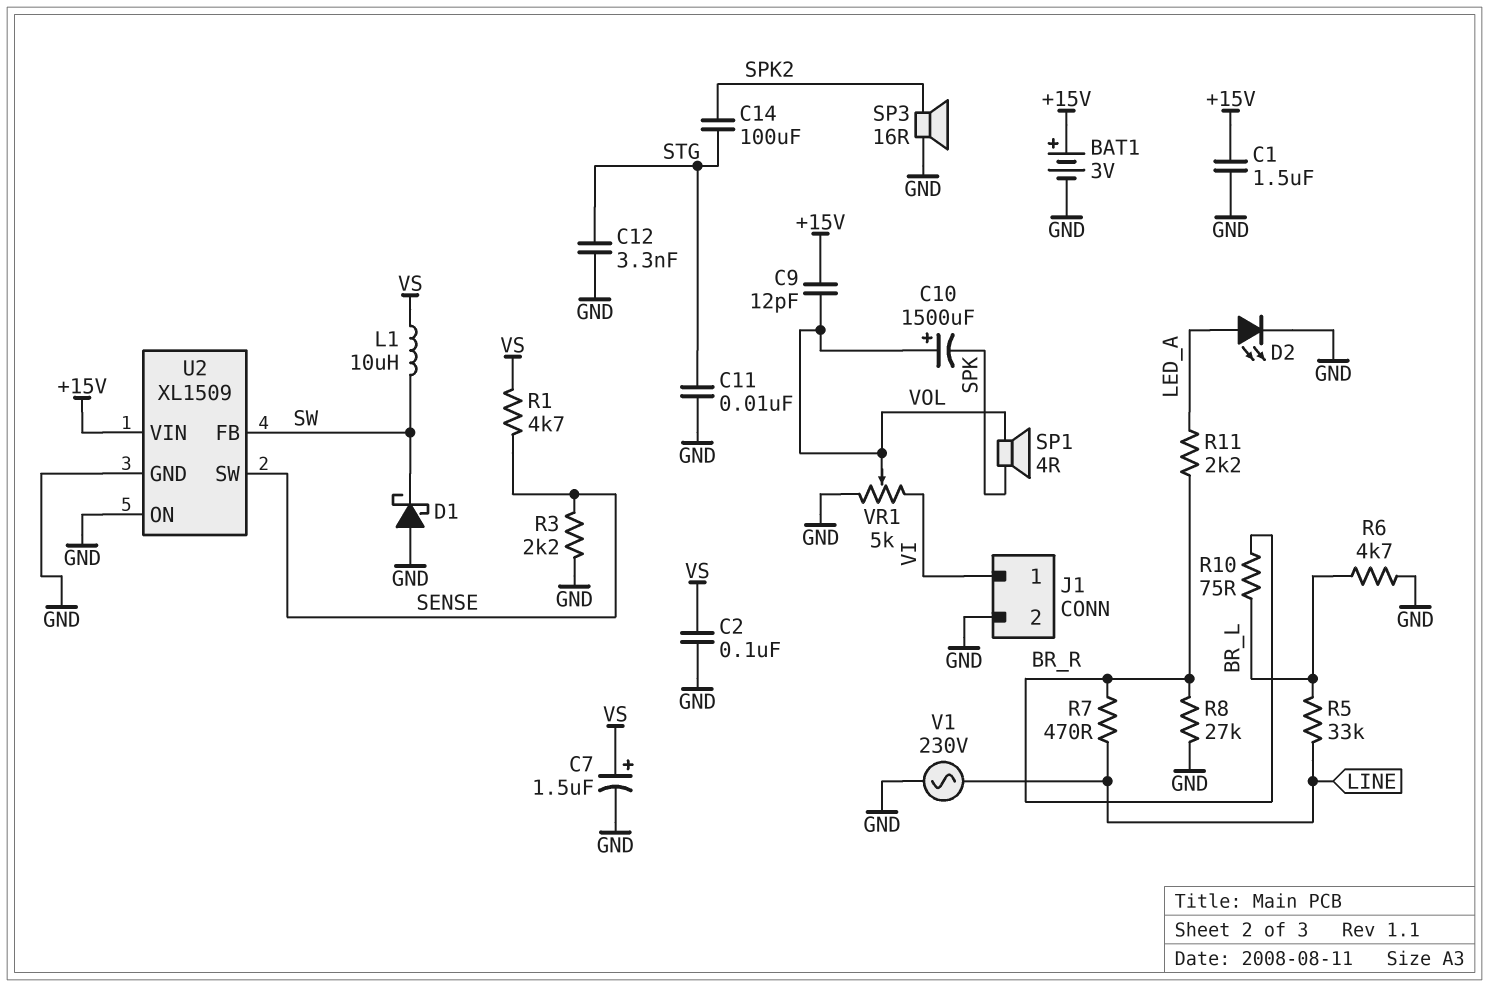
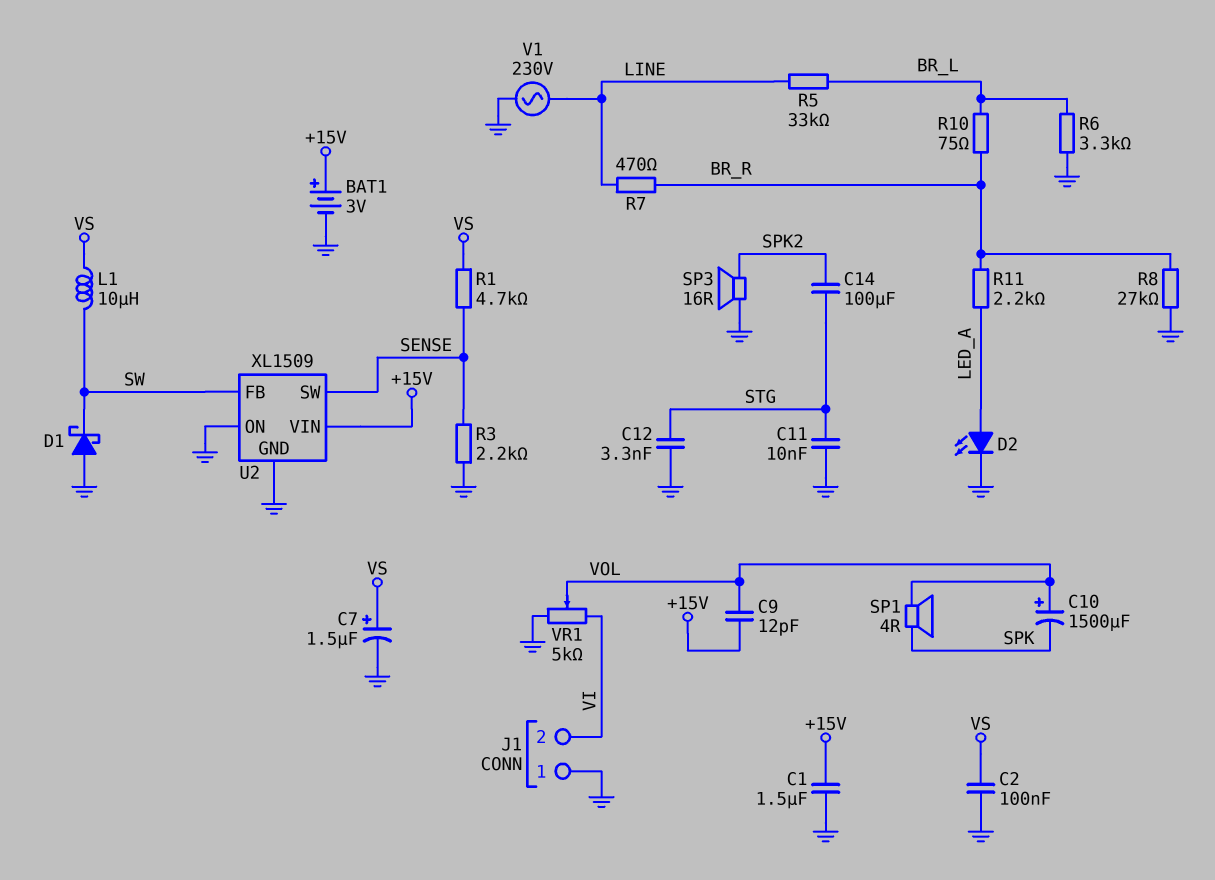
J1 pin 1: VI -> GND
J1 pin 2: GND -> VI
R6: 4.7k (BR_L, GND) -> 3.3k (BR_L, GND)

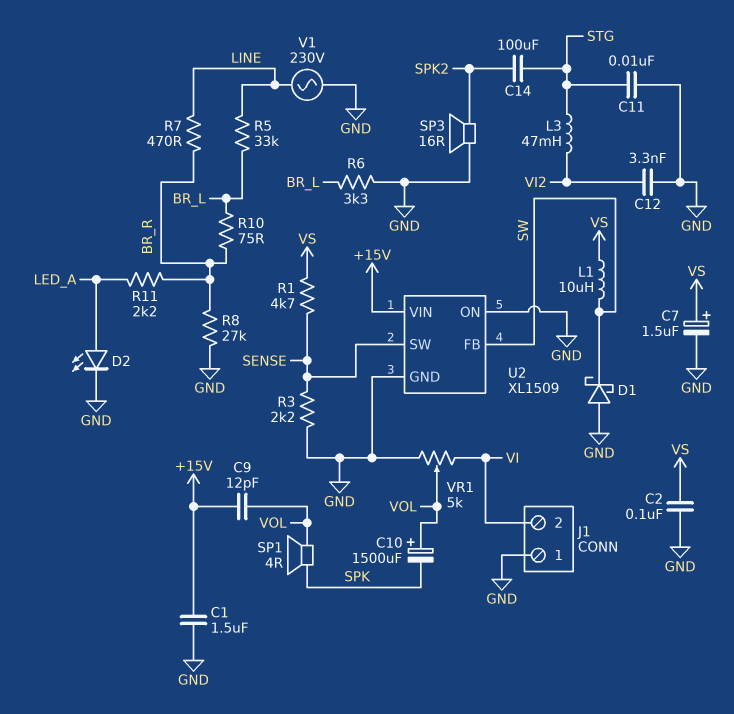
BAT1: 3V (plus +15V, minus GND) -> none
C12: 3.3nF (GND, STG) -> 3.3nF (GND, VI2)
L3: none -> 47mH (STG, VI2)

